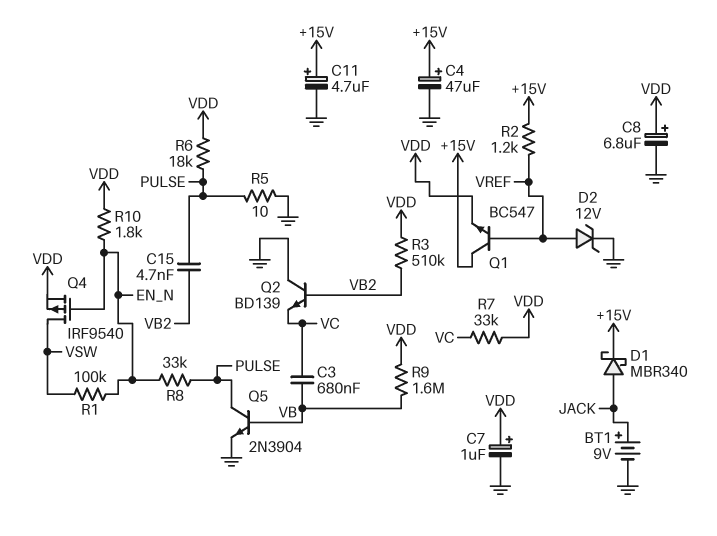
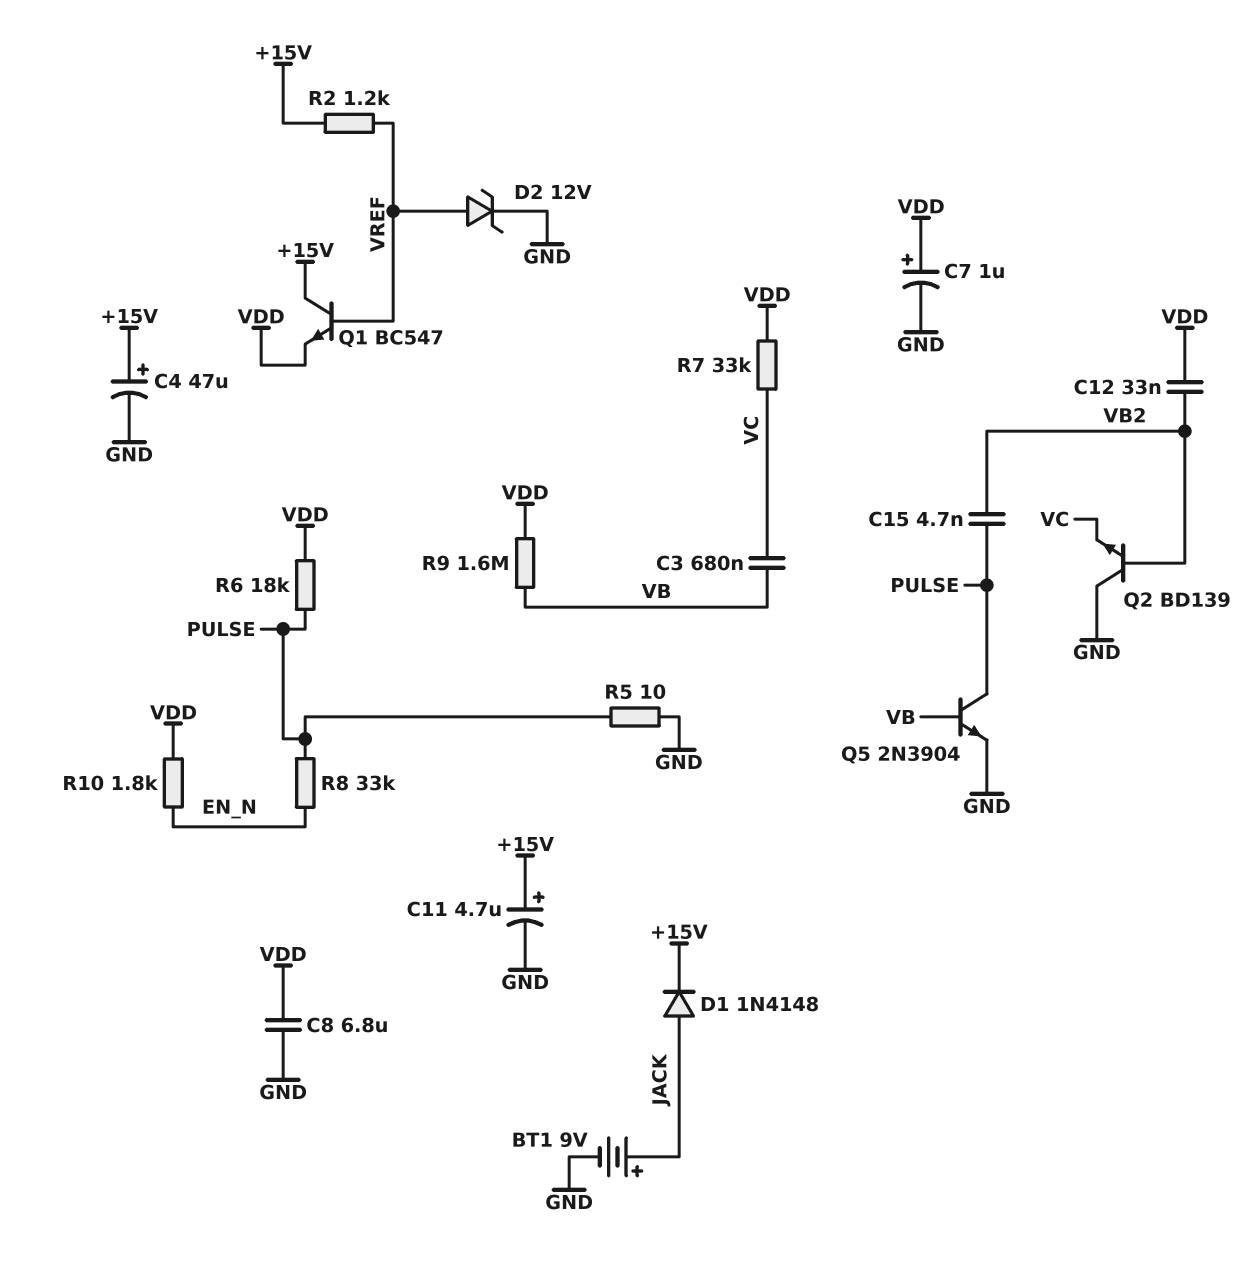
C8: 6.8uF (plus VDD, minus GND) -> 6.8uF (GND, VDD)
C12: none -> 33nF (VB2, VDD)
D1: schottky MBR340 (A JACK, K +15V) -> diode 1N4148 (A JACK, K +15V)
Q4: PMOS IRF9540 (G EN_N, D VSW, S VDD) -> none
R1: 100k (EN_N, VSW) -> none
R3: 510k (VB2, VDD) -> none

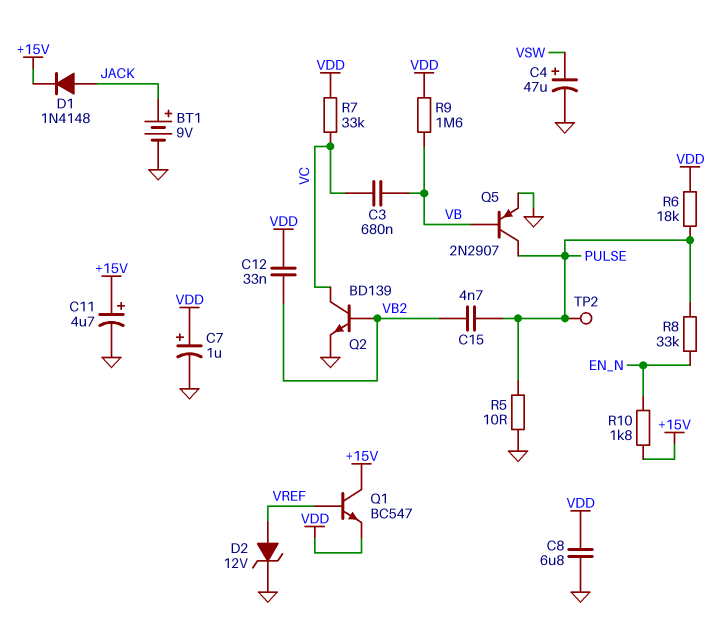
C4: 47uF (plus +15V, minus GND) -> 47uF (plus VSW, minus GND)
Q2: NPN BD139 (B VB2, C GND, E VC) -> NPN BD139 (B VB2, C VC, E GND)
Q5: NPN 2N3904 (B VB, C PULSE, E GND) -> PNP 2N2907 (B VB, C PULSE, E GND)
R2: 1.2k (+15V, VREF) -> none
R10: 1.8k (EN_N, VDD) -> 1.8k (+15V, EN_N)
TP2: none -> test point (PULSE)

